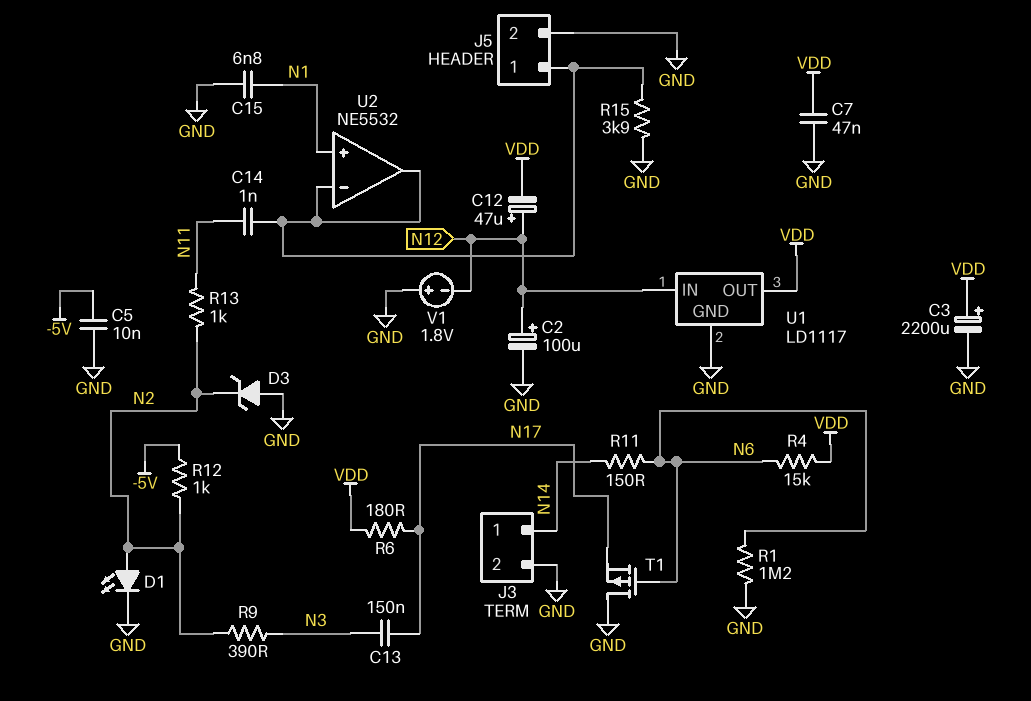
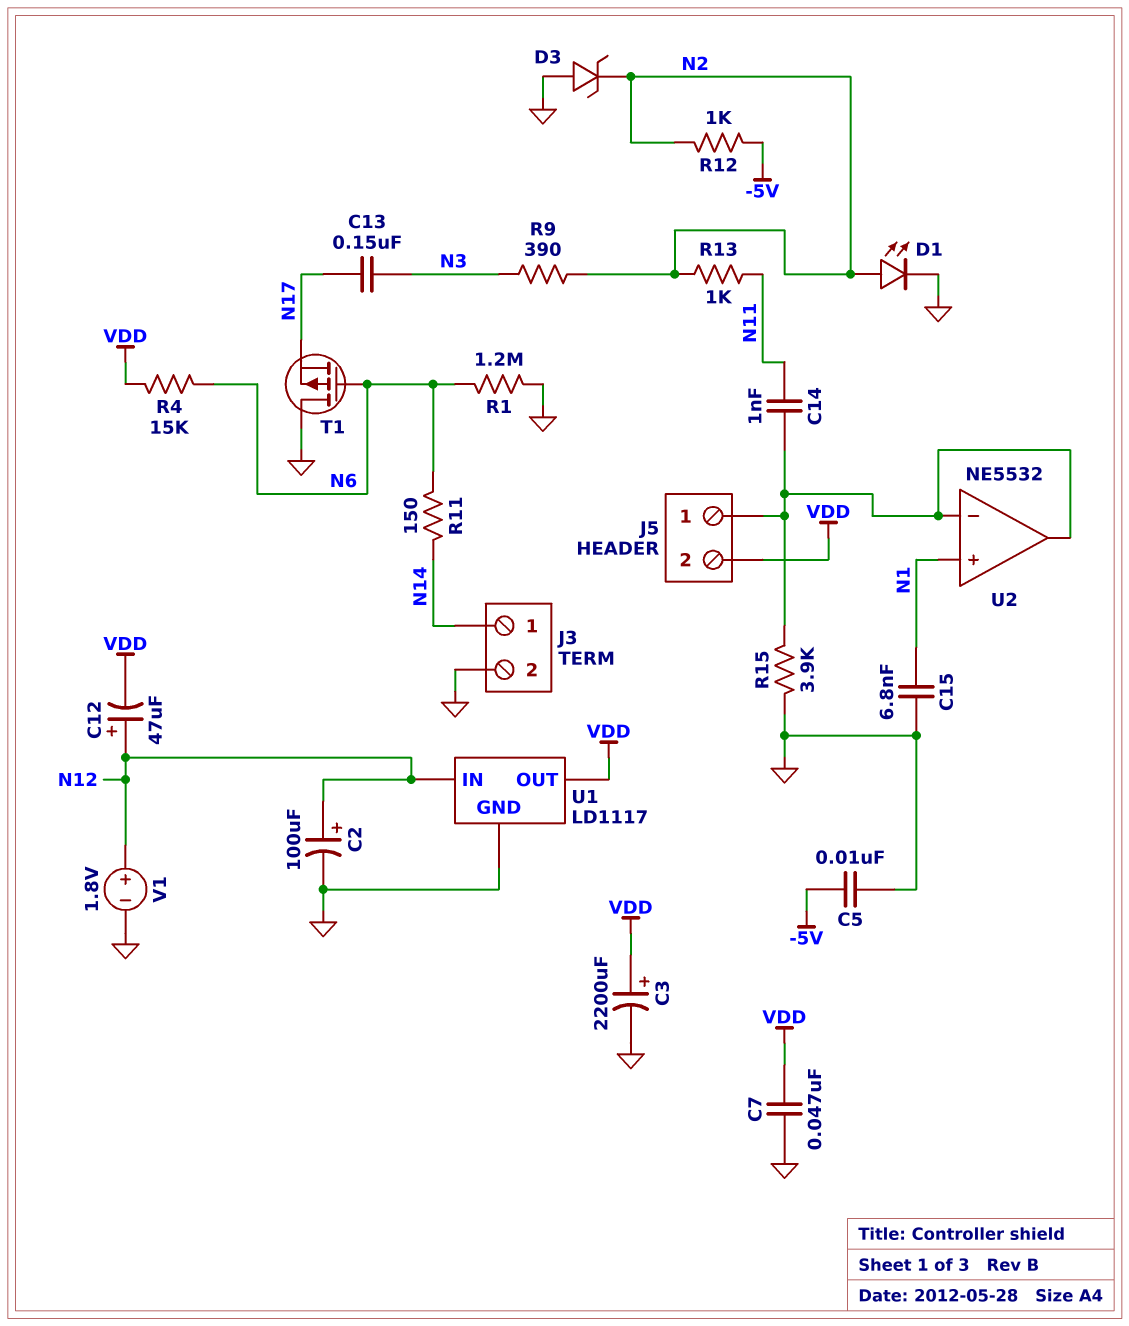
J5 pin 2: GND -> VDD
R6: 180 (N17, VDD) -> none
V1: 1.8V (plus GND, minus N12) -> 1.8V (plus N12, minus GND)

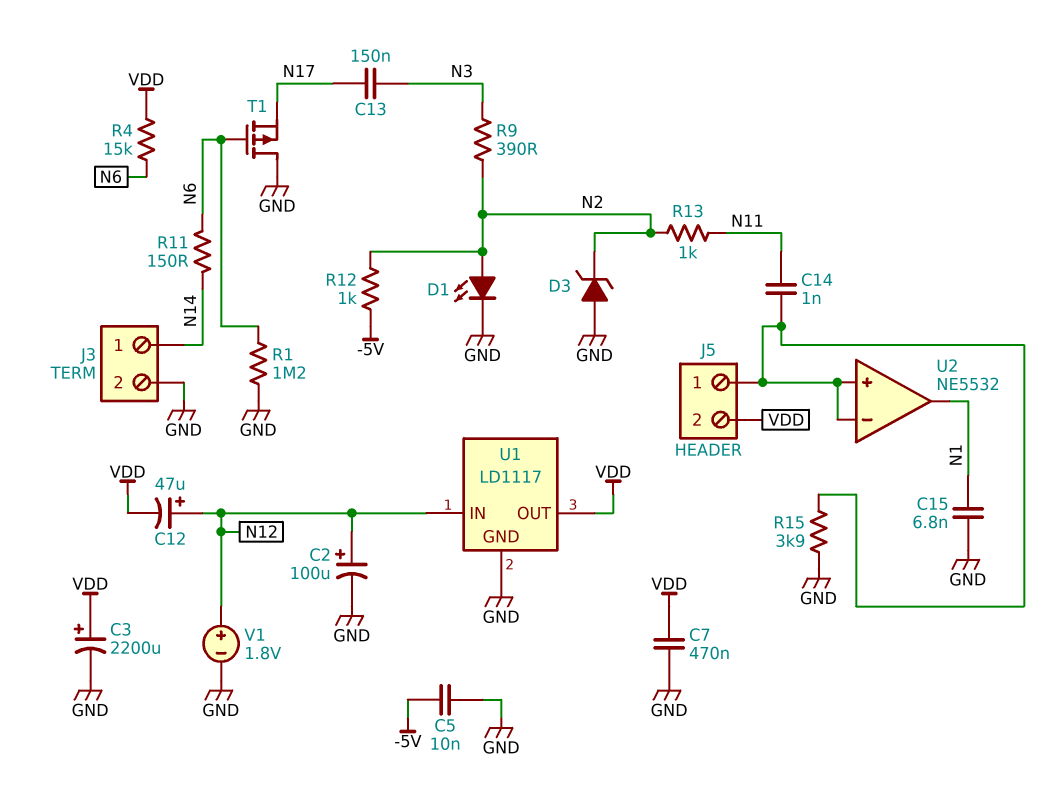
C7: 47nF (GND, VDD) -> 470nF (GND, VDD)
U2 pin in+: N1 -> J5/1
U2 pin out: J5/1 -> N1

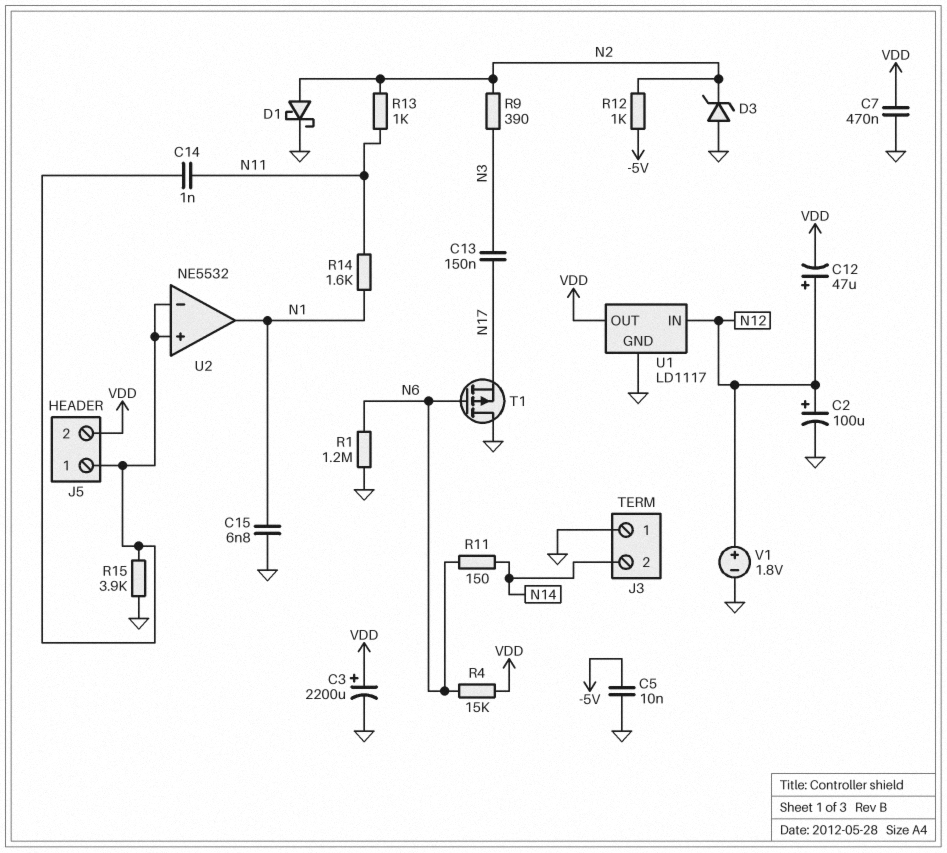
D1: LED (A N2, K GND) -> schottky (A N2, K GND)
J3 pin 1: N14 -> GND
J3 pin 2: GND -> N14
R14: none -> 1.6k (N1, N11)

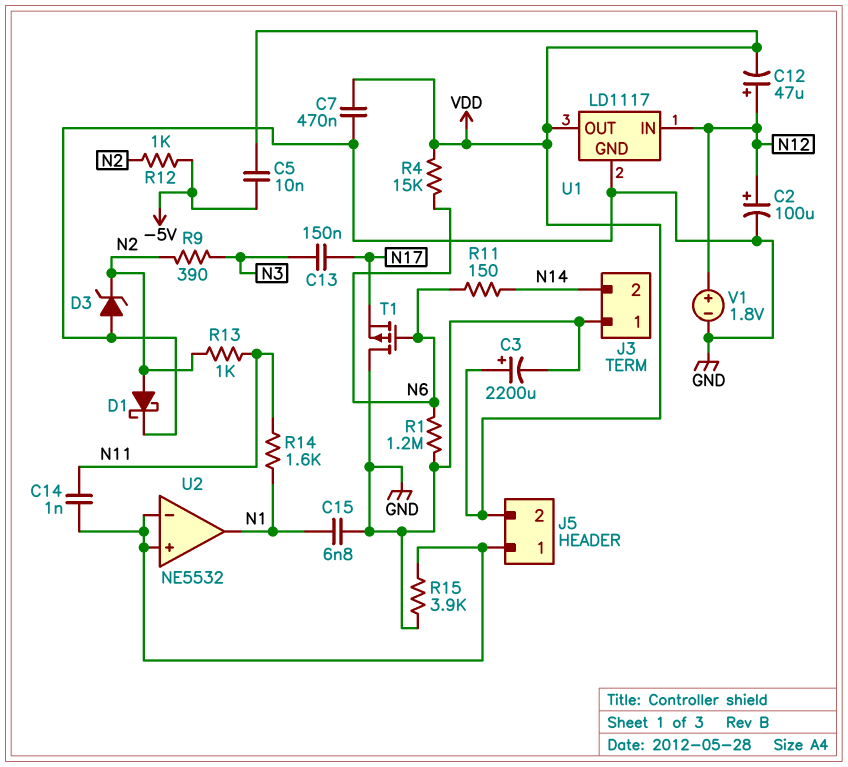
C5: 10nF (-5V, GND) -> 10nF (-5V, VDD)

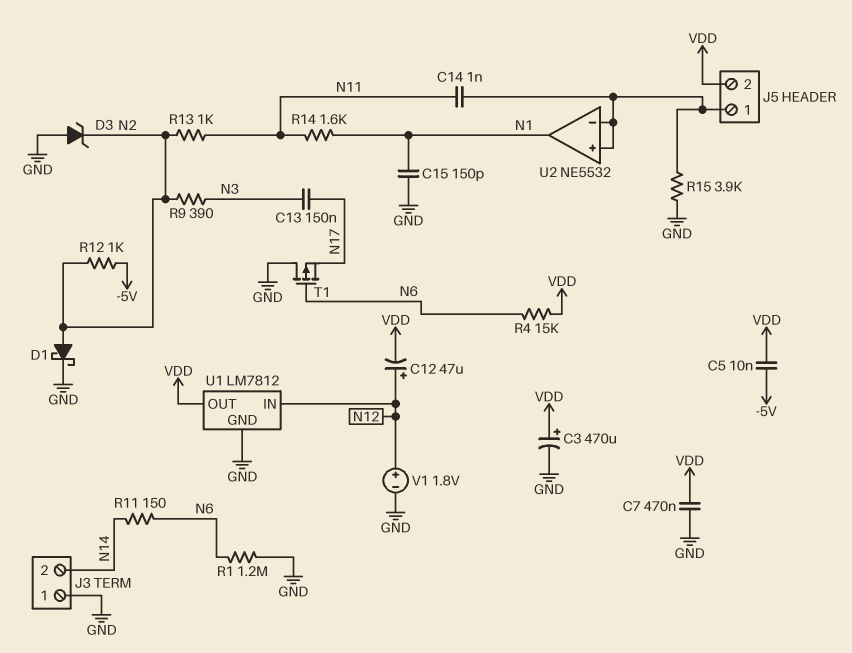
C2: 100uF (plus N12, minus GND) -> none
C3: 2200uF (plus VDD, minus GND) -> 470uF (plus VDD, minus GND)
C15: 6.8nF (GND, N1) -> 150pF (GND, N1)
U1: LD1117 -> LM7812

